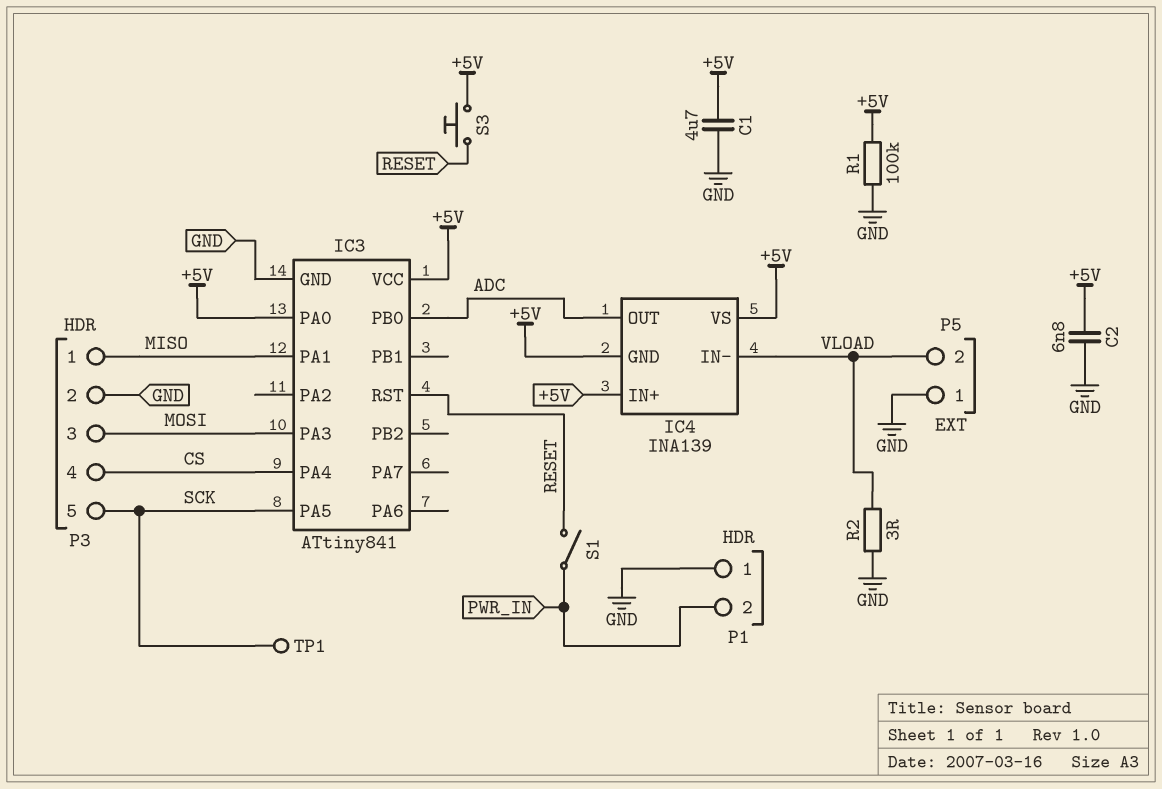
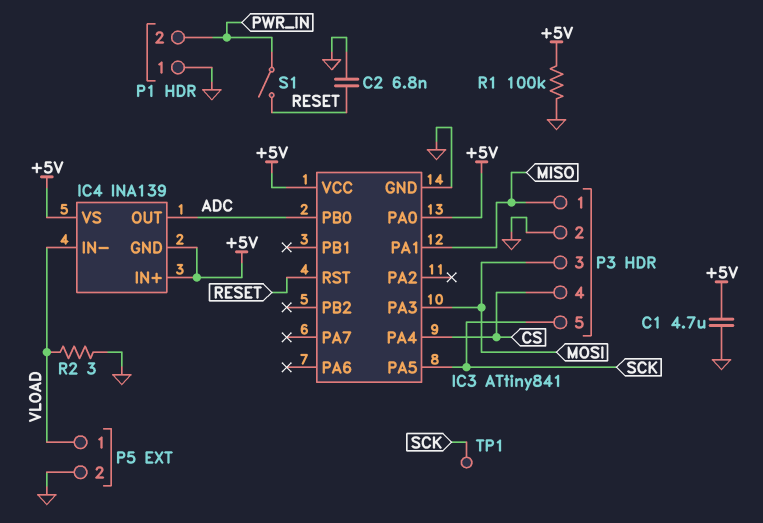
C2: 6.8nF (+5V, GND) -> 6.8nF (GND, RESET)
P5 pin 1: GND -> VLOAD
P5 pin 2: VLOAD -> GND
S3: button (+5V, RESET) -> none

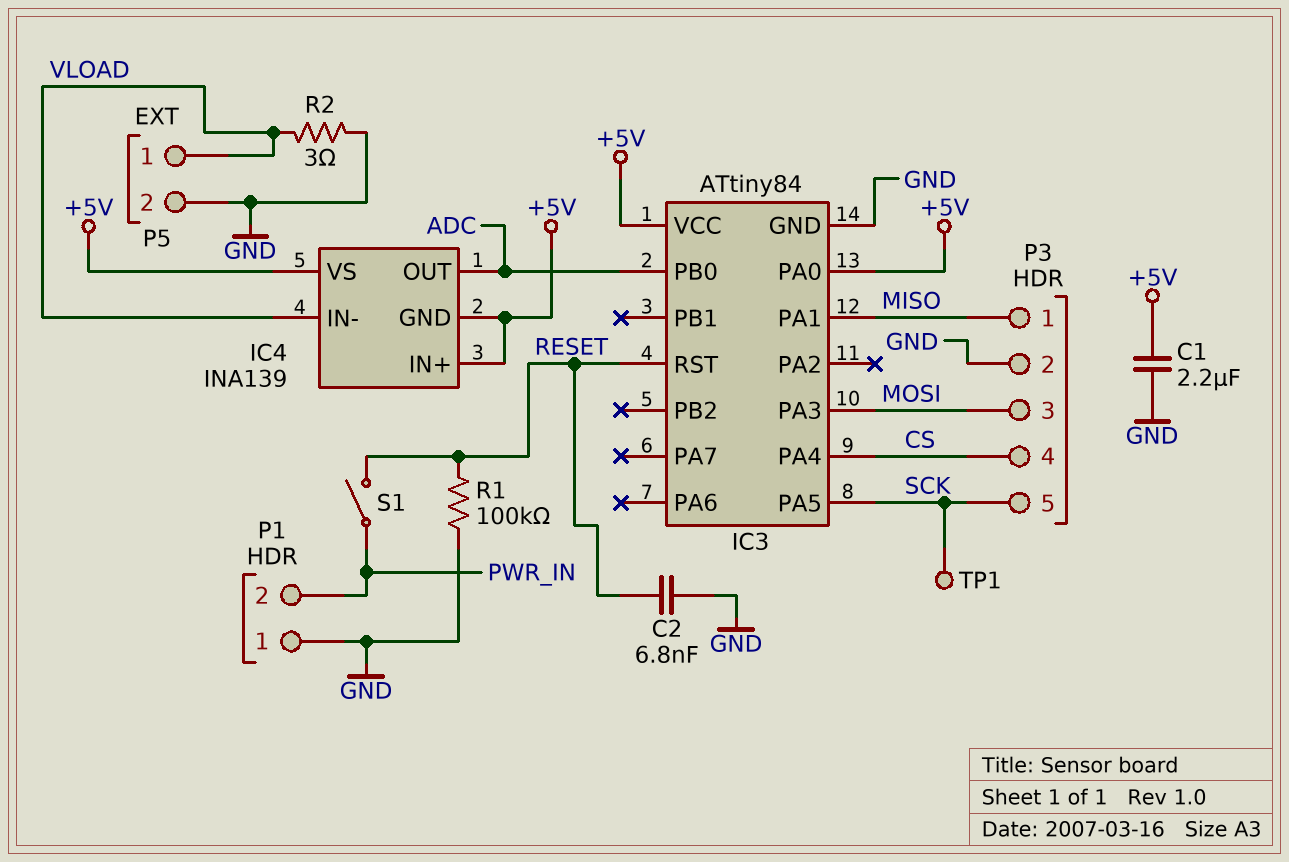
C1: 4.7uF (+5V, GND) -> 2.2uF (+5V, GND)
IC3: ATtiny841 -> ATtiny84
R1: 100k (+5V, GND) -> 100k (GND, RESET)

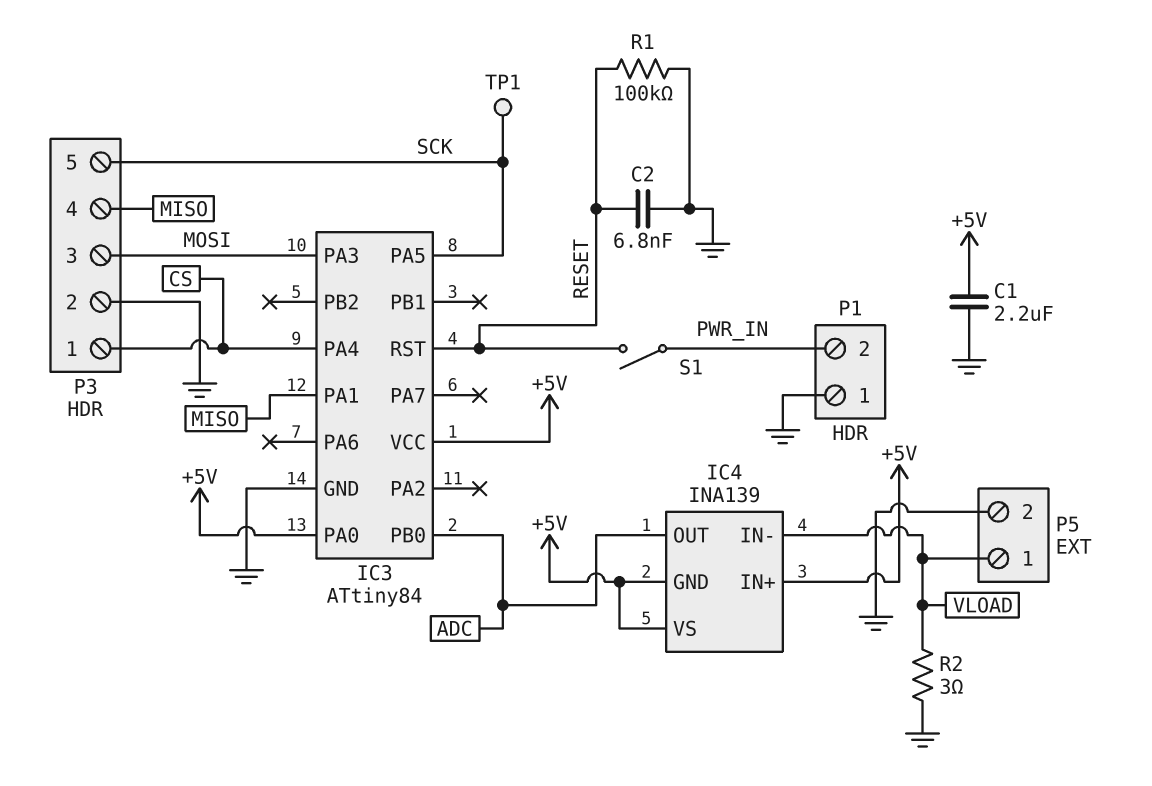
P3 pin 1: MISO -> CS
P3 pin 4: CS -> MISO

